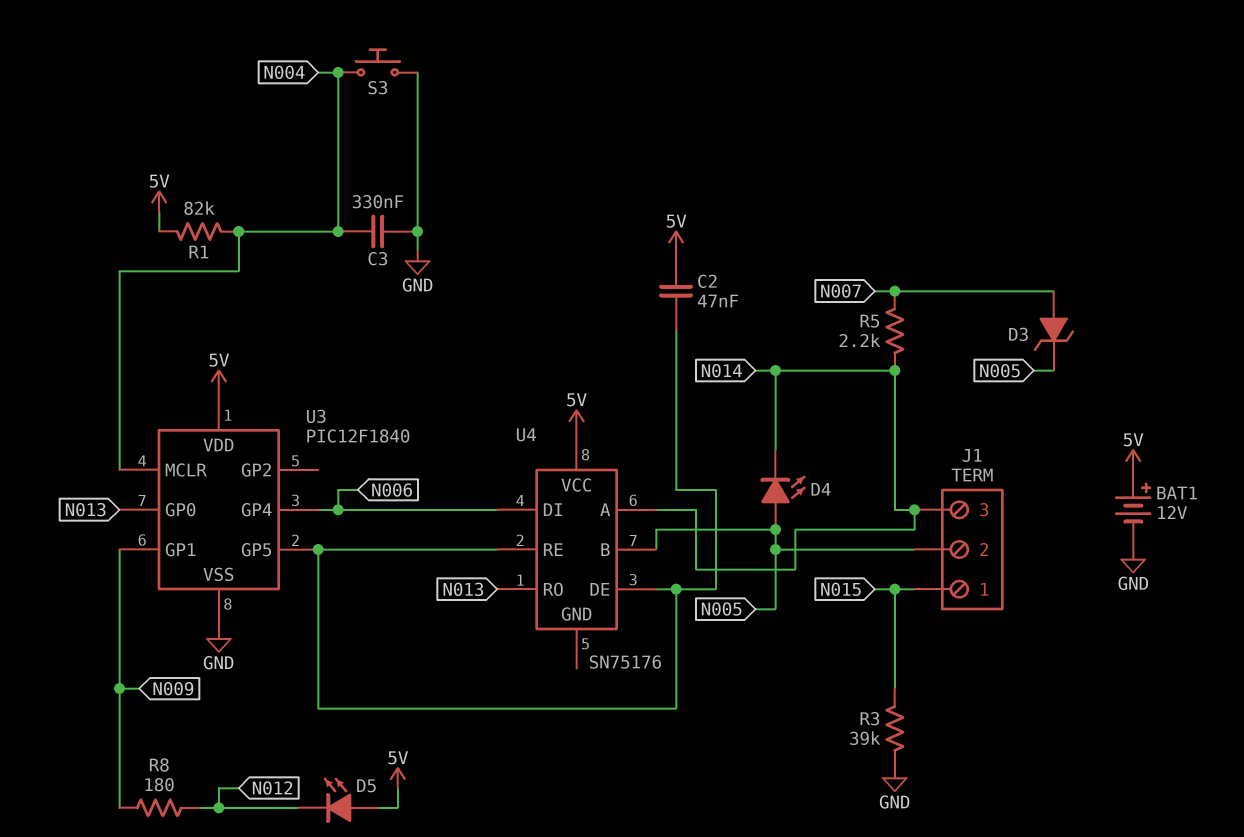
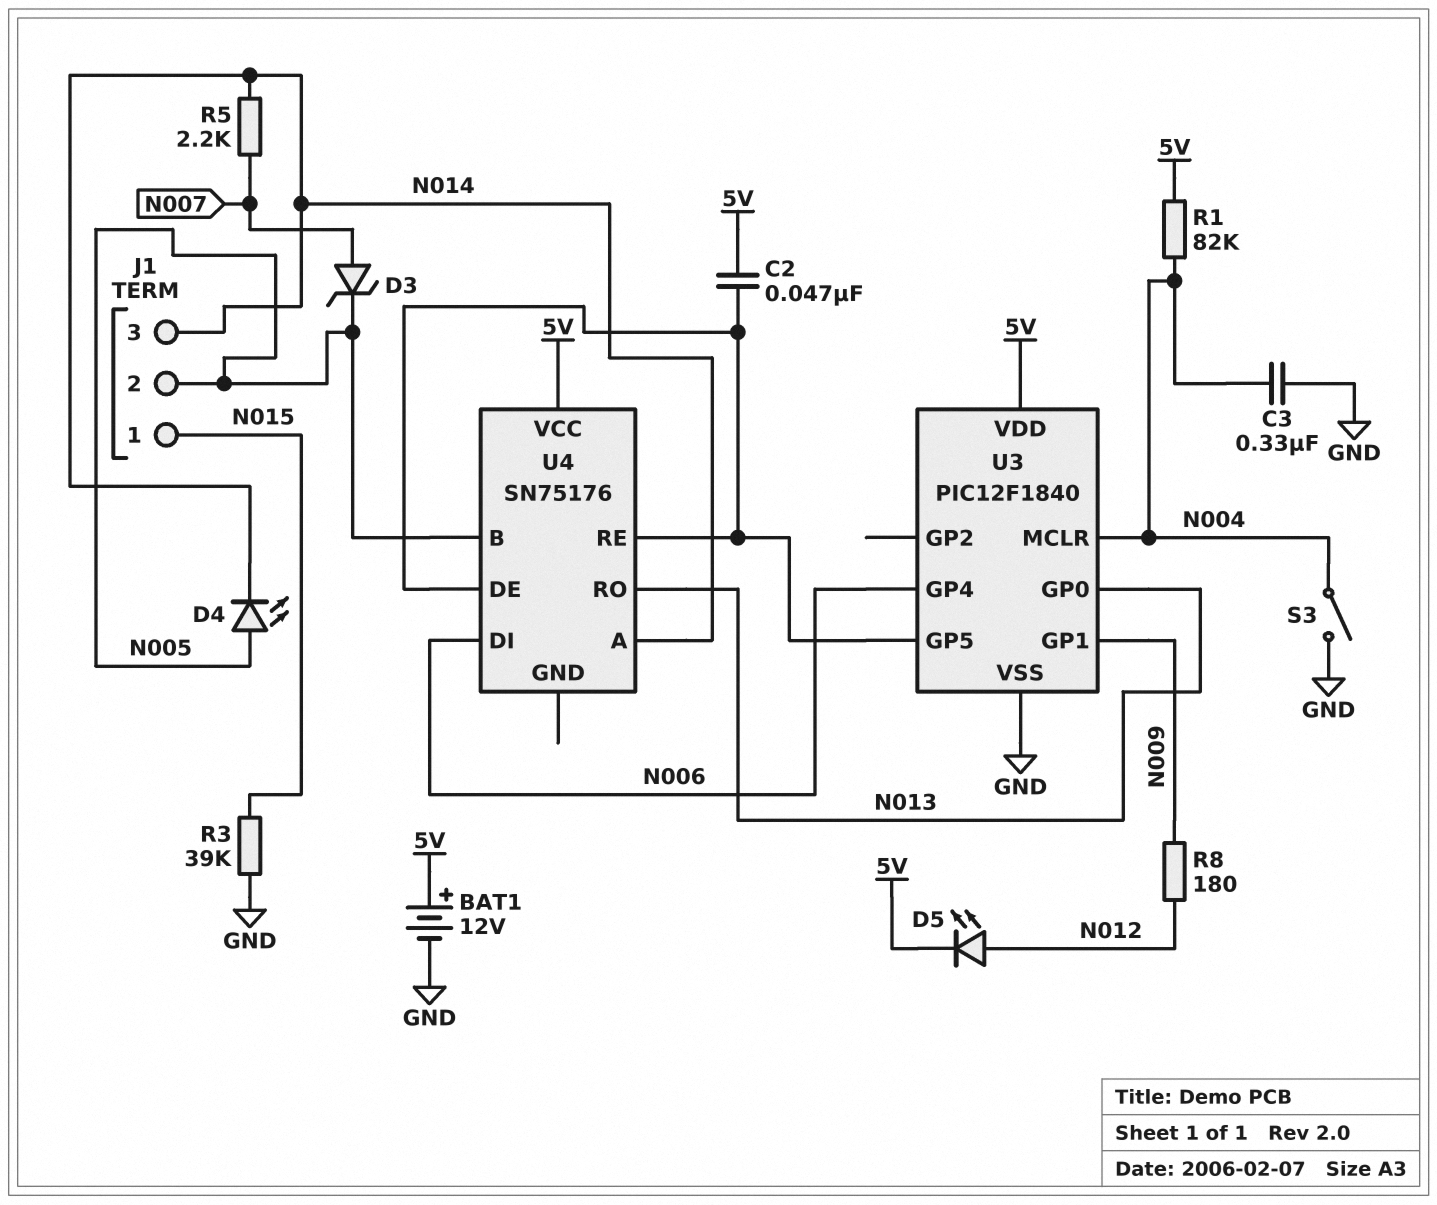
D5: LED (A 5V, K N012) -> LED (A N012, K 5V)
S3: button (GND, N004) -> switch (GND, N004)

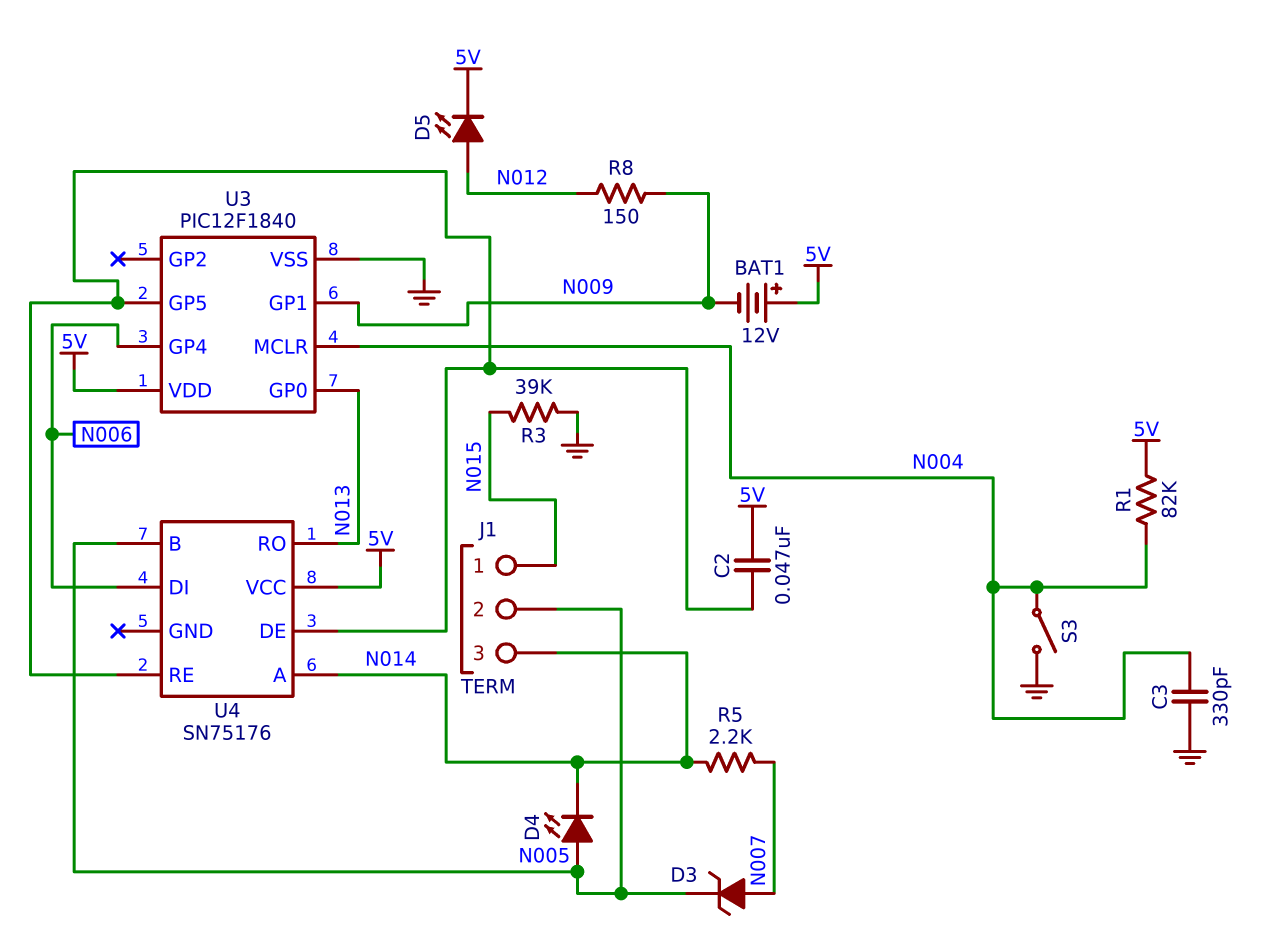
BAT1: 12V (plus 5V, minus GND) -> 12V (plus 5V, minus N009)
C3: 330nF (GND, N004) -> 330pF (GND, N004)
R8: 180 (N009, N012) -> 150 (N009, N012)

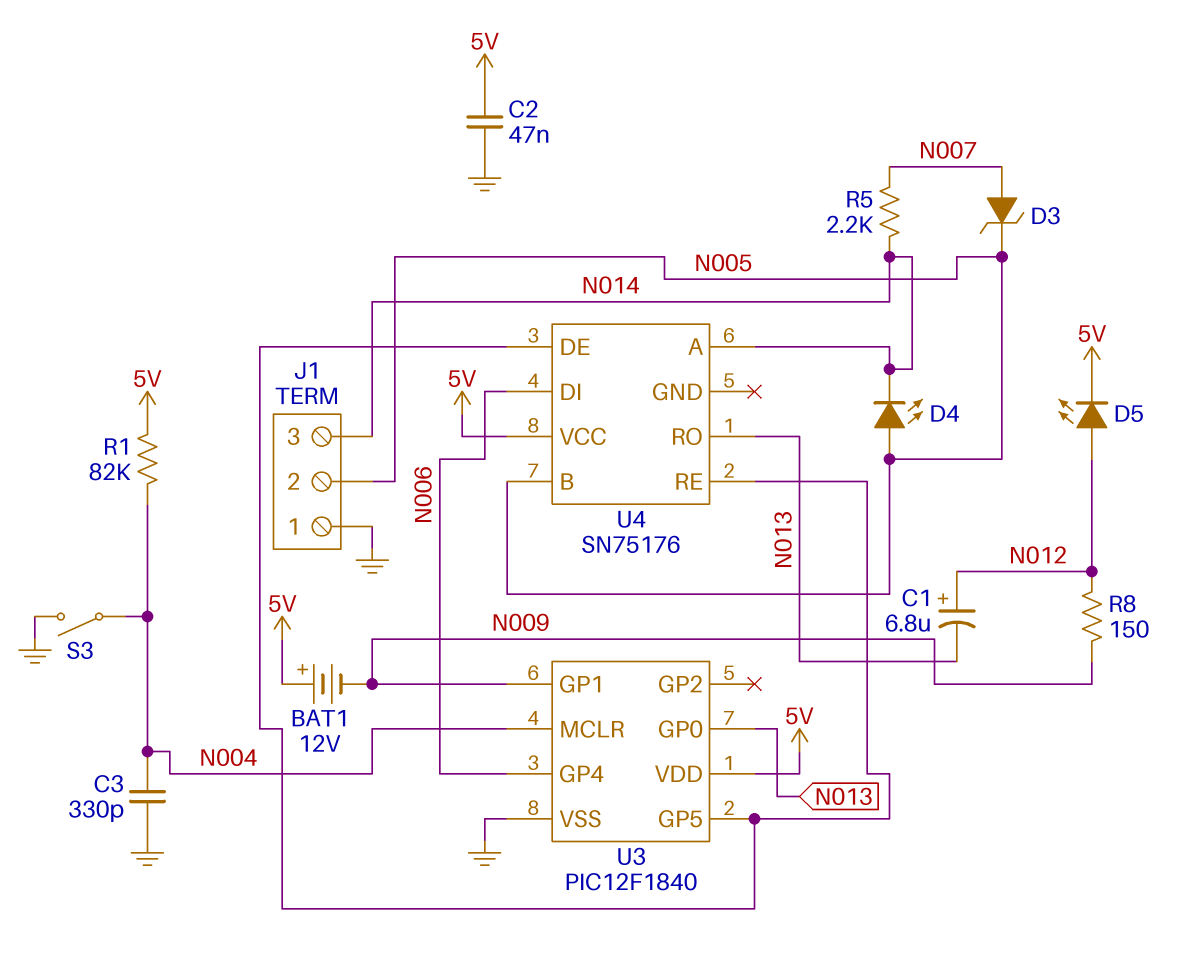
C1: none -> 6.8uF (plus N012, minus N013)
C2: 47nF (5V, U3/GP5) -> 47nF (5V, GND)
J1 pin 1: N015 -> GND
R3: 39k (GND, N015) -> none

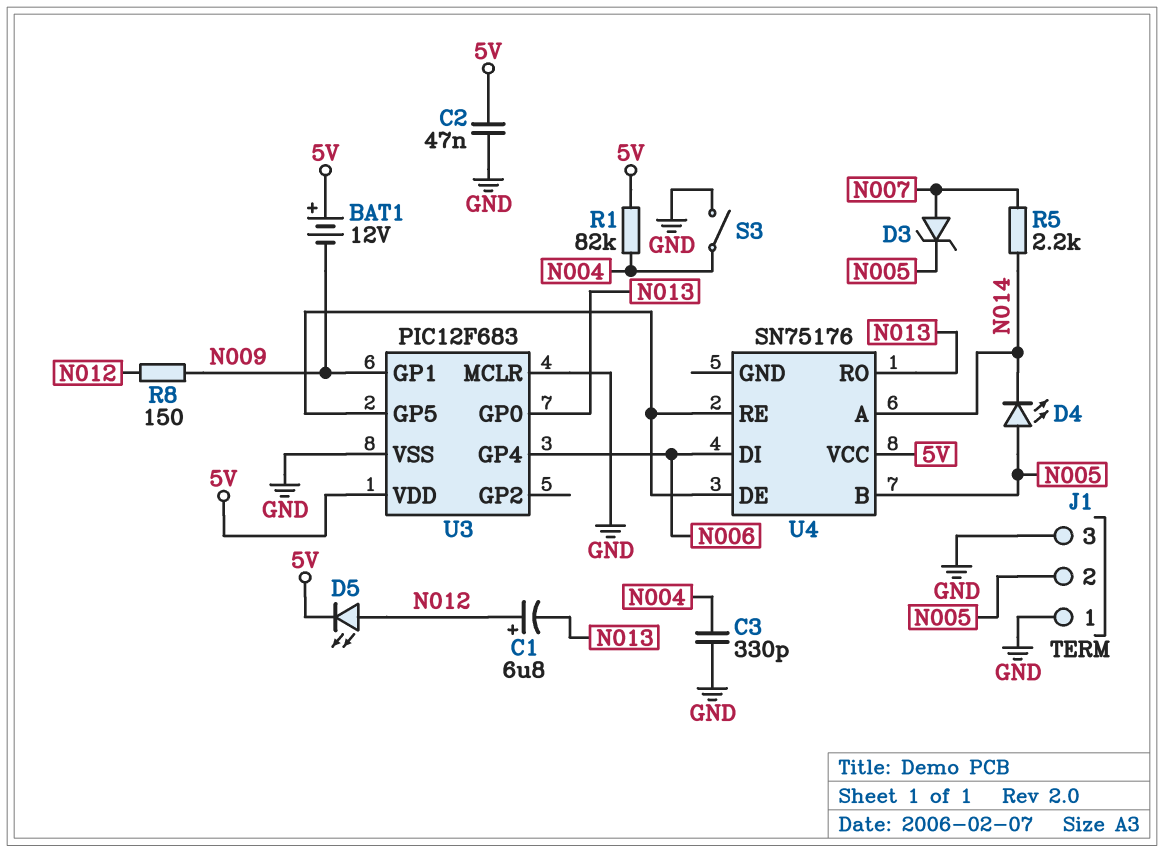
J1 pin 3: N014 -> GND
U3: PIC12F1840 -> PIC12F683
U3 pin MCLR: N004 -> GND

